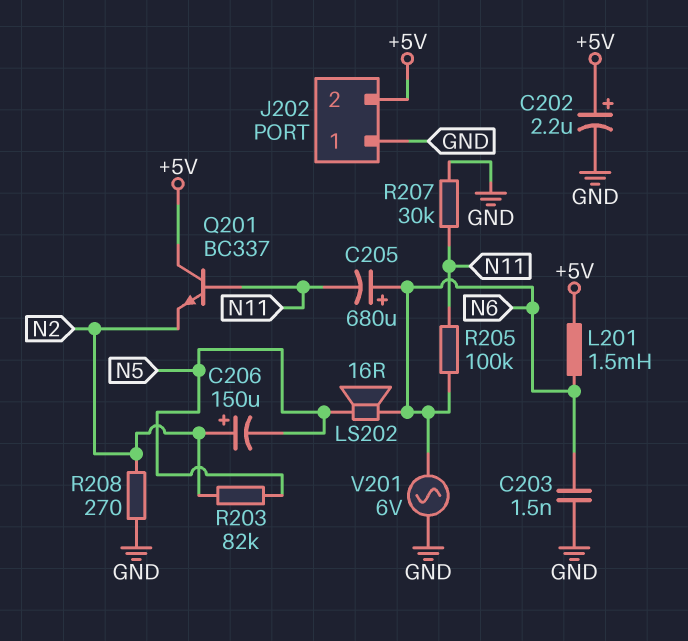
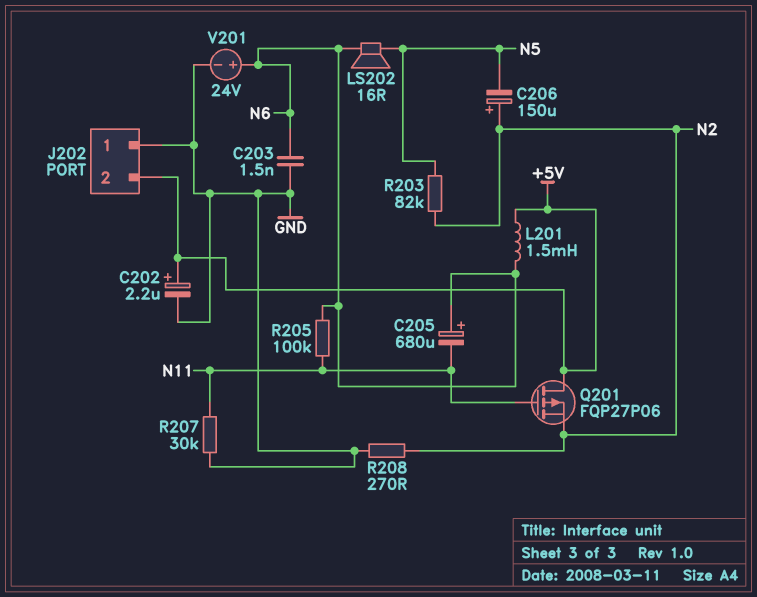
Q201: NPN BC337 (B N11, C +5V, E N2) -> PMOS FQP27P06 (G N11, D +5V, S N2)
V201: AC 6V (GND, N6) -> 24V (plus N6, minus GND)

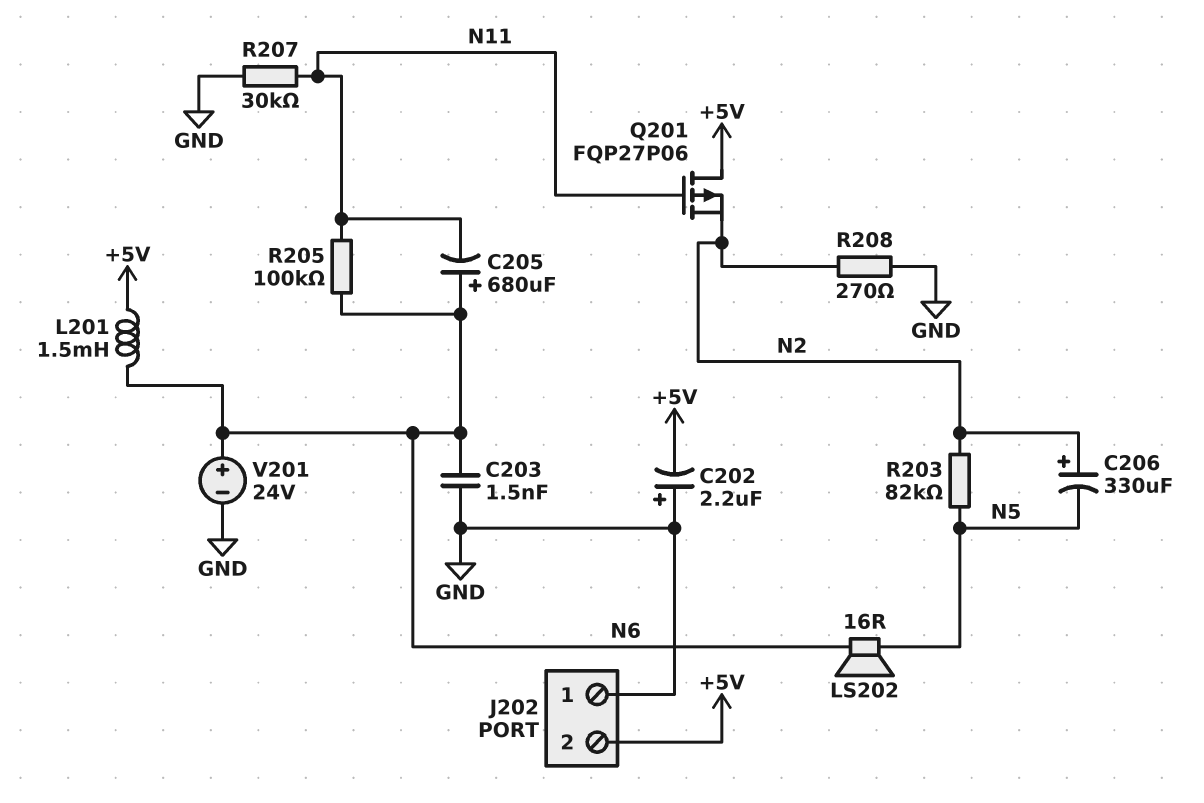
C202: 2.2uF (plus +5V, minus GND) -> 2.2uF (plus GND, minus +5V)
C206: 150uF (plus N2, minus N5) -> 330uF (plus N2, minus N5)

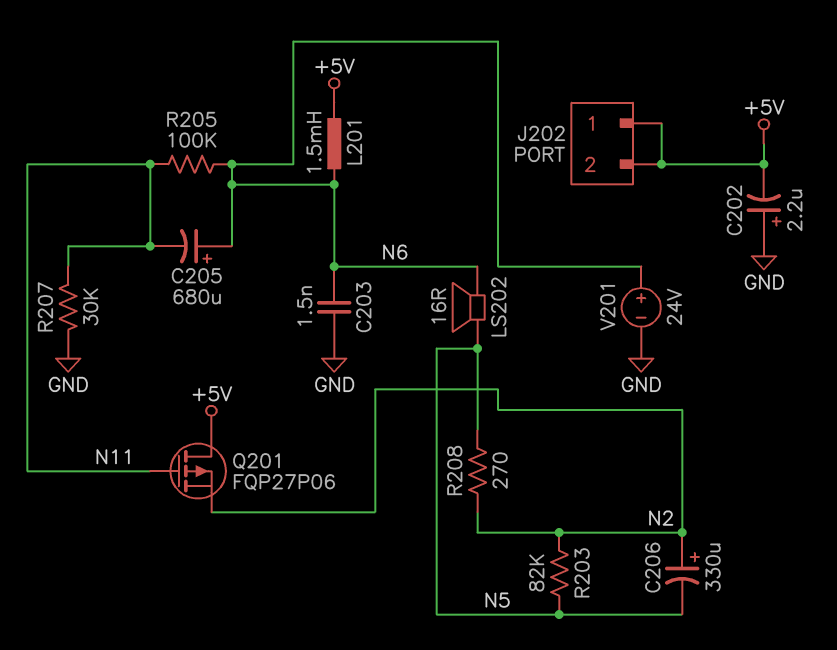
J202 pin 1: GND -> +5V
R208: 270 (GND, N2) -> 270 (N2, N5)

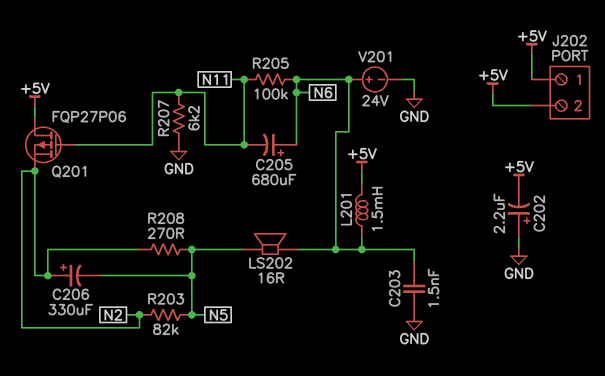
R207: 30k (GND, N11) -> 6.2k (GND, N11)

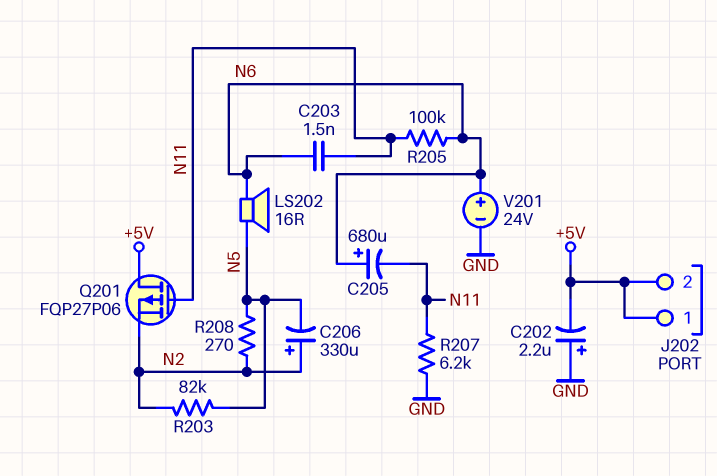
C203: 1.5nF (GND, N6) -> 1.5nF (N6, N11)
L201: 1.5mH (+5V, N6) -> none

